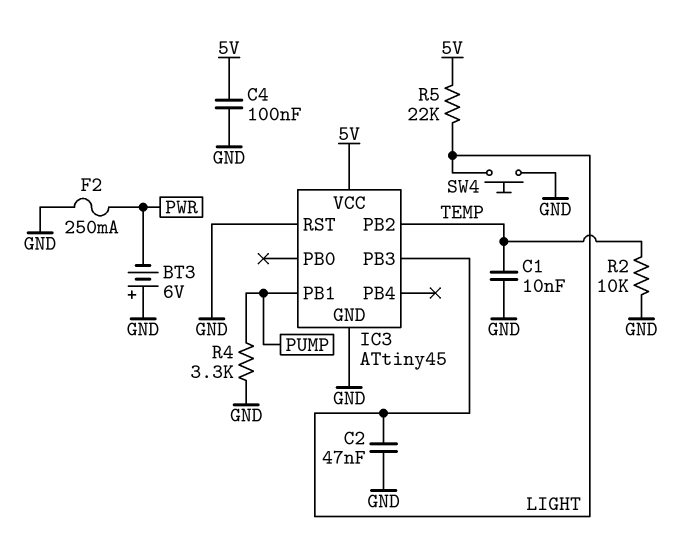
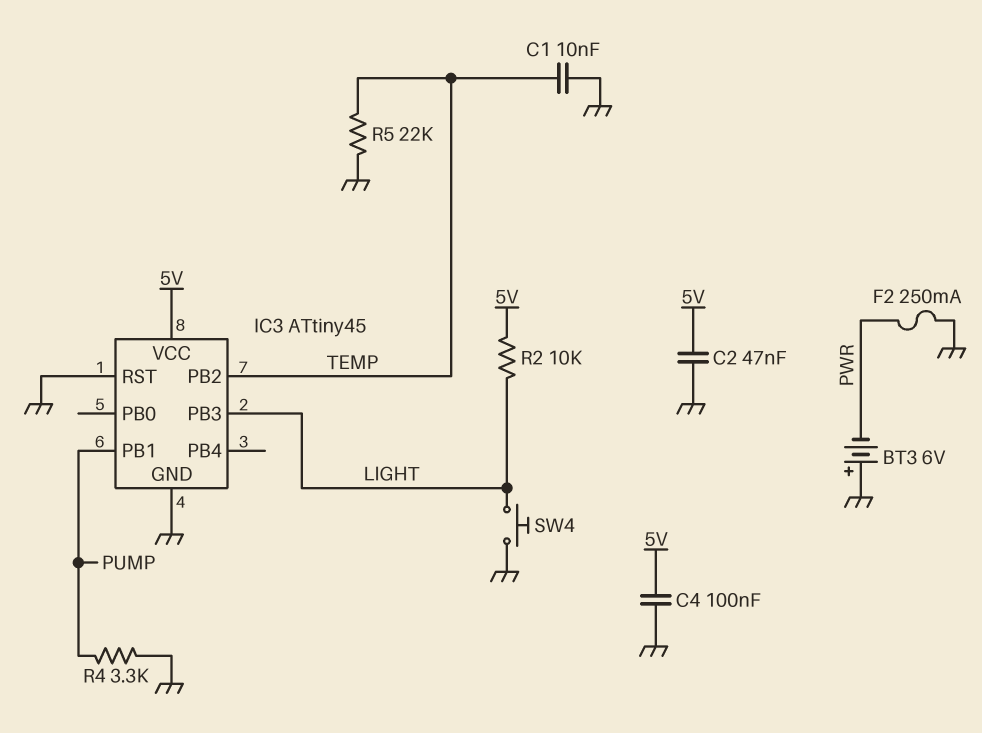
C2: 47nF (GND, LIGHT) -> 47nF (5V, GND)
R2: 10k (GND, TEMP) -> 10k (5V, LIGHT)
R5: 22k (5V, LIGHT) -> 22k (GND, TEMP)

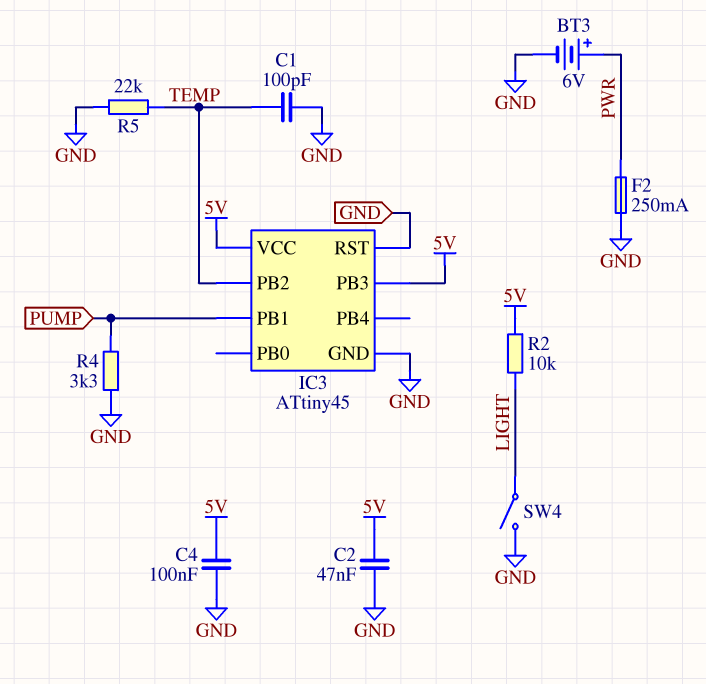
BT3: 6V (plus GND, minus PWR) -> 6V (plus PWR, minus GND)
C1: 10nF (GND, TEMP) -> 100pF (GND, TEMP)
IC3 pin PB3: LIGHT -> 5V
SW4: button (GND, LIGHT) -> switch (GND, LIGHT)

